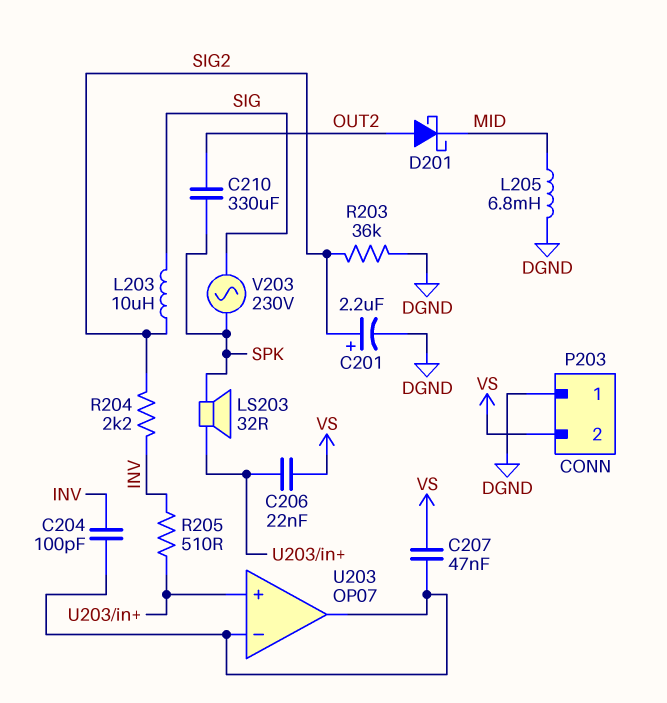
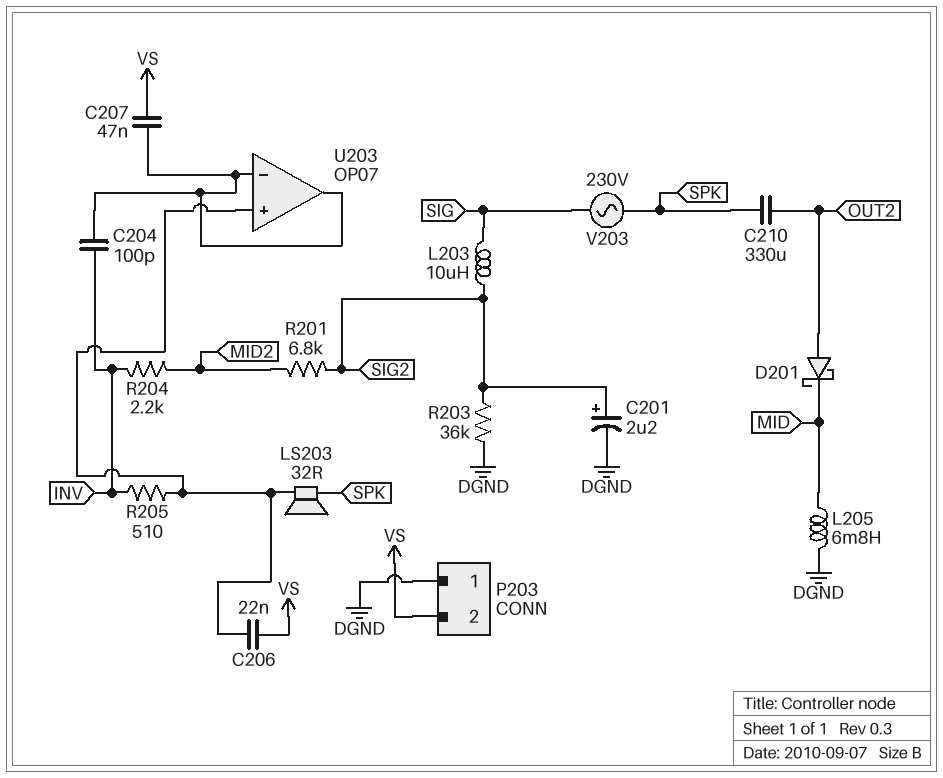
R201: none -> 6.8k (MID2, SIG2)
R204: 2.2k (INV, SIG2) -> 2.2k (INV, MID2)

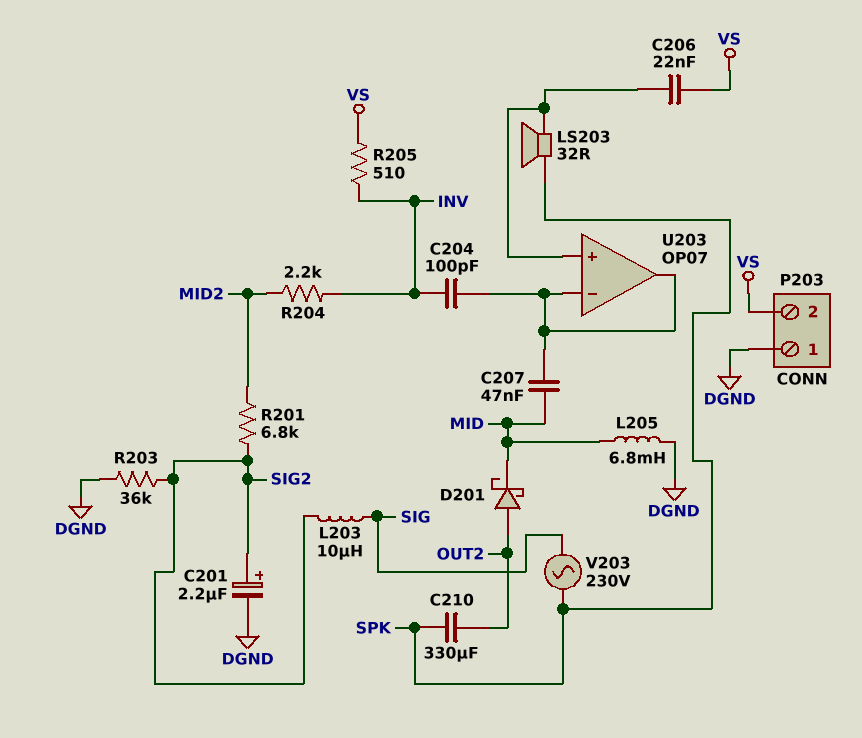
C207: 47nF (U203/in-, VS) -> 47nF (MID, U203/in-)
R205: 510 (INV, U203/in+) -> 510 (INV, VS)

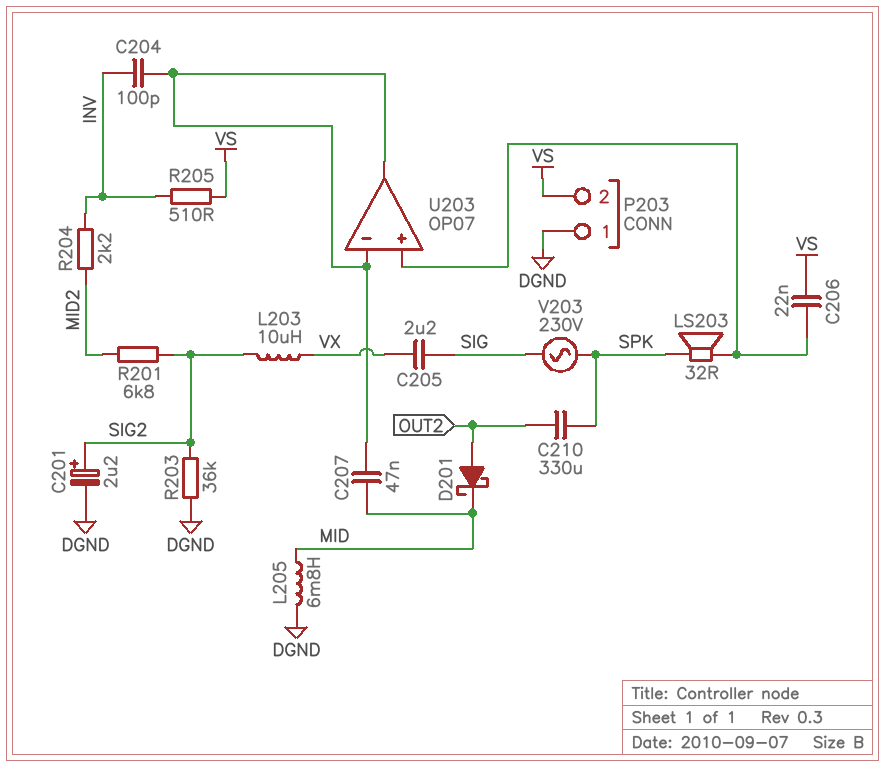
C205: none -> 2.2uF (SIG, VX)
L203: 10uH (SIG, SIG2) -> 10uH (SIG2, VX)

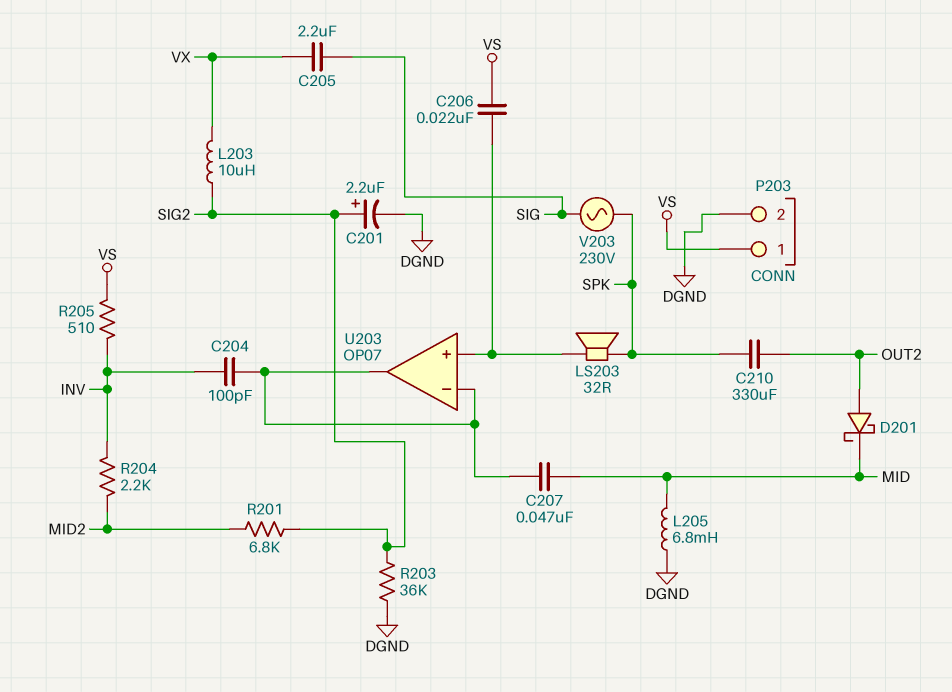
P203 pin 1: DGND -> VS
P203 pin 2: VS -> DGND

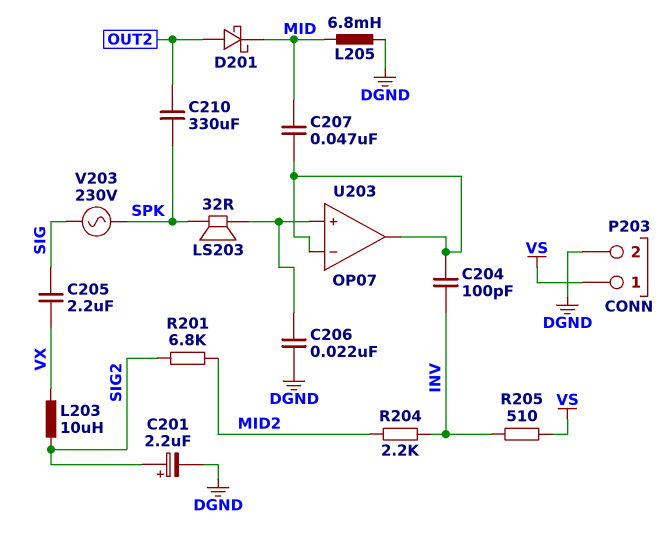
C206: 22nF (U203/in+, VS) -> 22nF (DGND, U203/in+)
R203: 36k (DGND, SIG2) -> none

